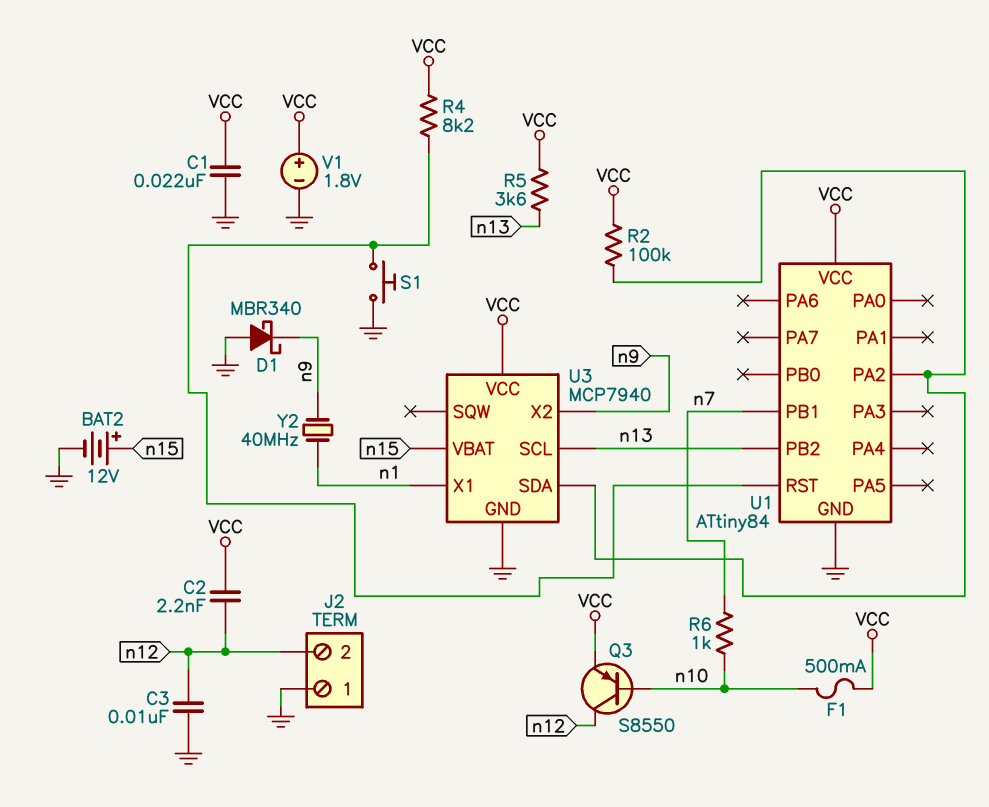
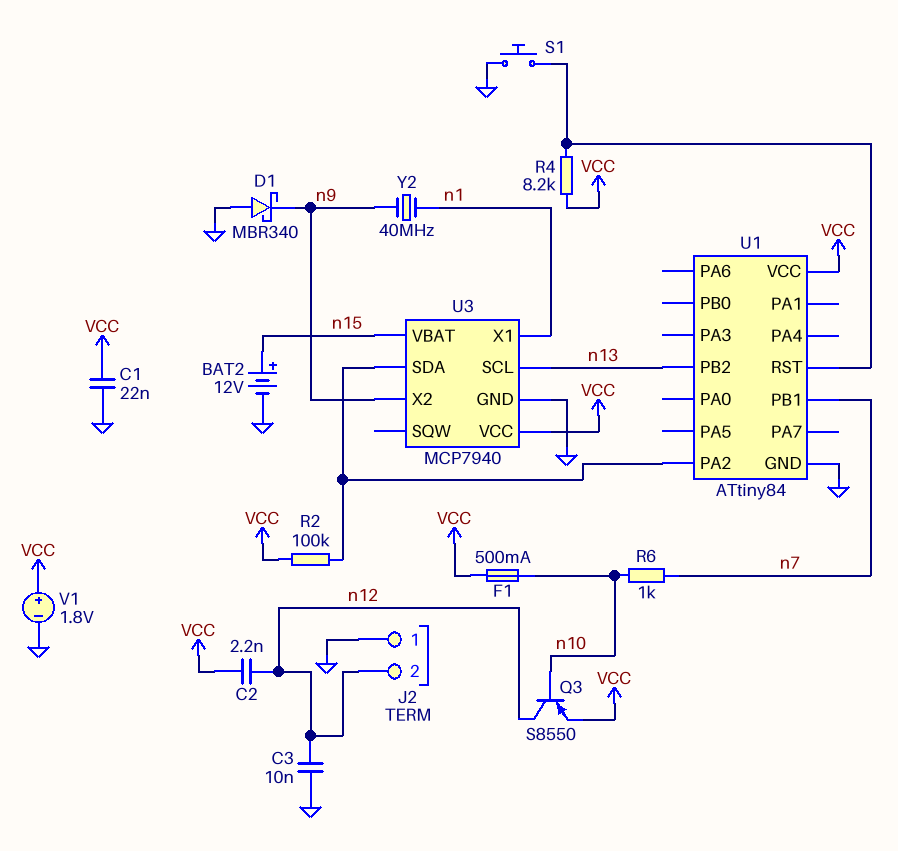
R5: 3.6k (VCC, n13) -> none

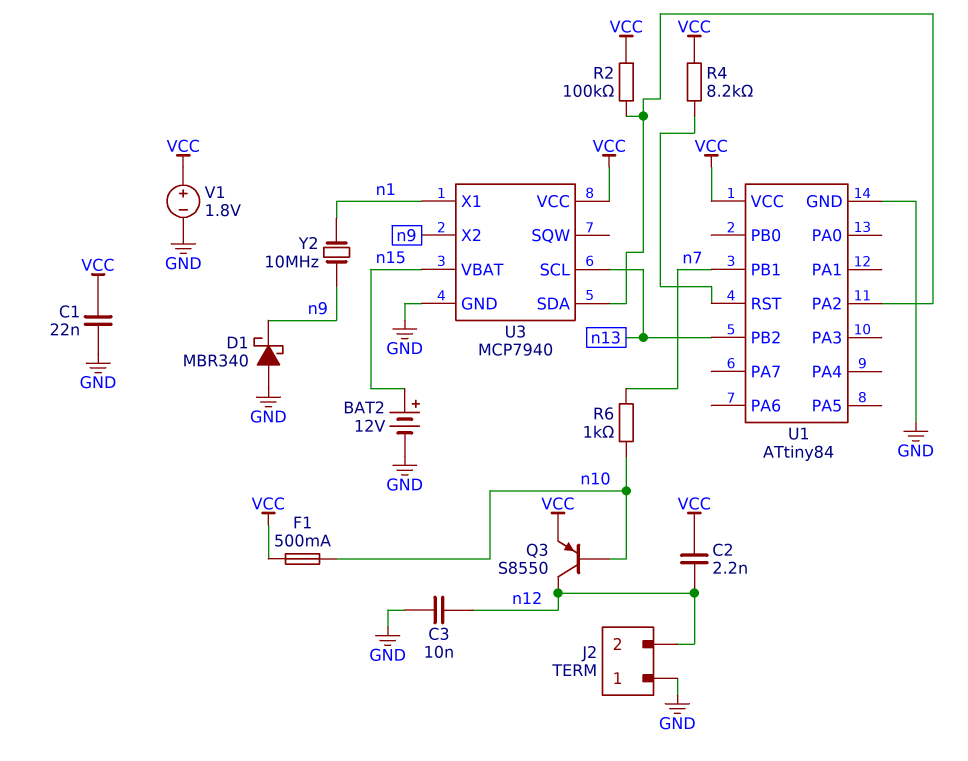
S1: button (GND, U1/RST) -> none
Y2: 40MHz (n1, n9) -> 10MHz (n1, n9)

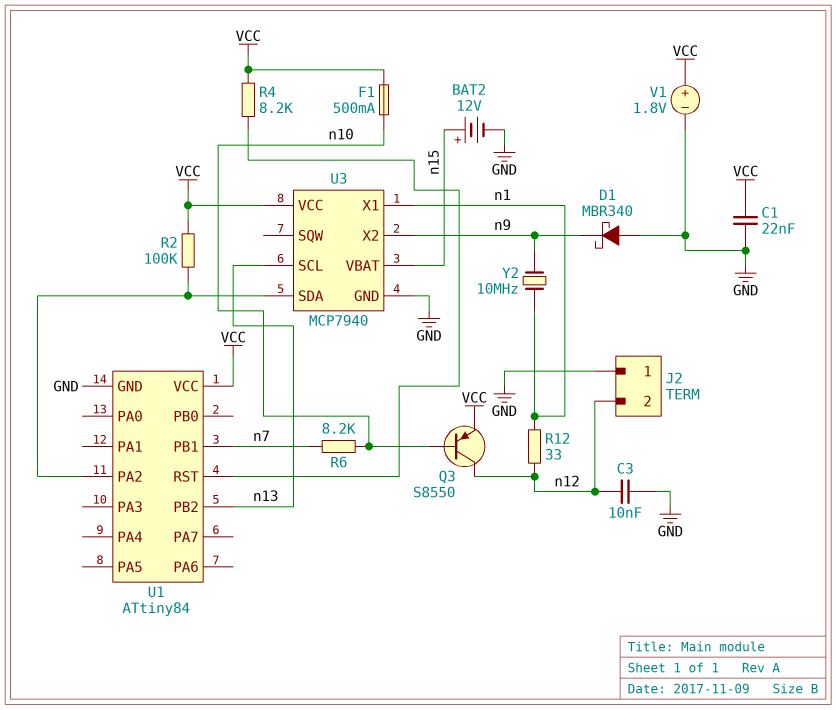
C2: 2.2nF (VCC, n12) -> none
R6: 1k (n7, n10) -> 8.2k (n7, n10)
R12: none -> 33 (n1, n12)

